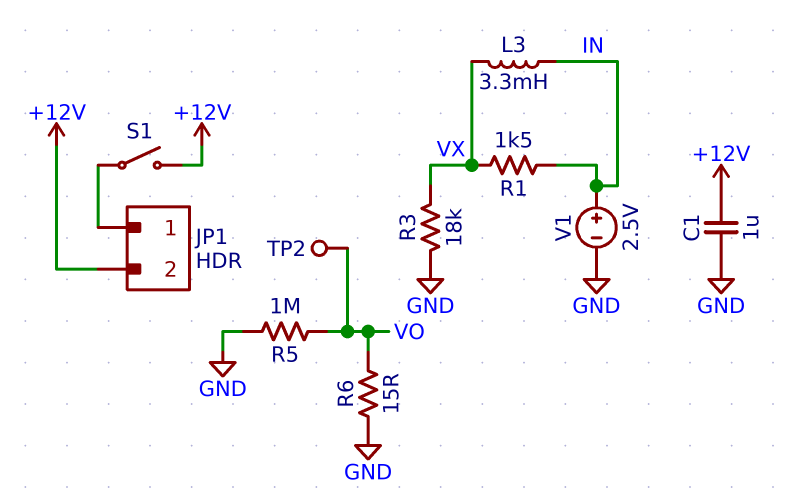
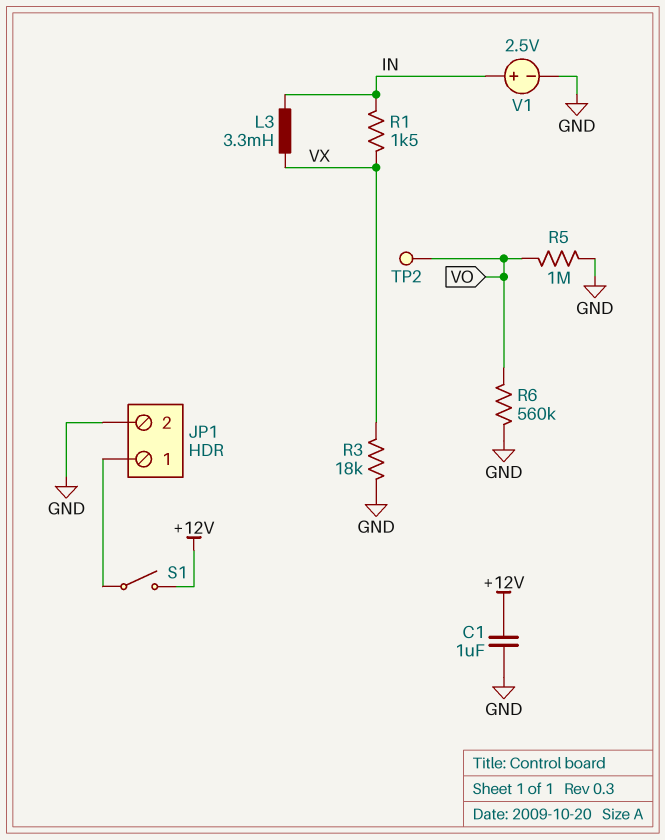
JP1 pin 2: +12V -> GND
R6: 15 (GND, VO) -> 560k (GND, VO)

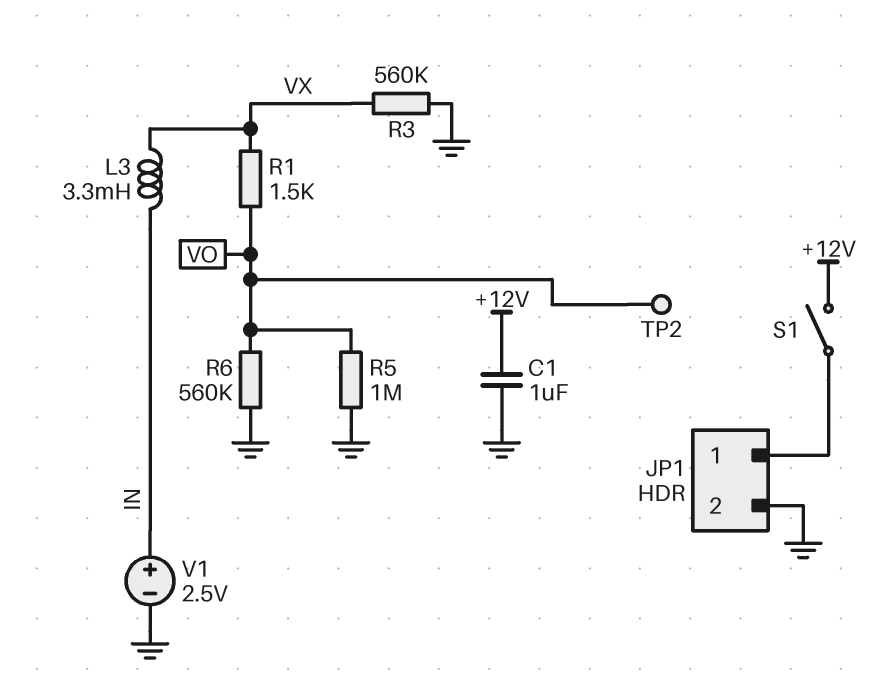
R1: 1.5k (IN, VX) -> 1.5k (VO, VX)
R3: 18k (GND, VX) -> 560k (GND, VX)

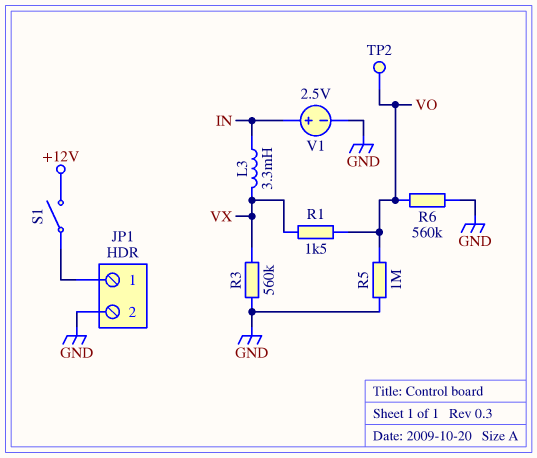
C1: 1uF (+12V, GND) -> none

